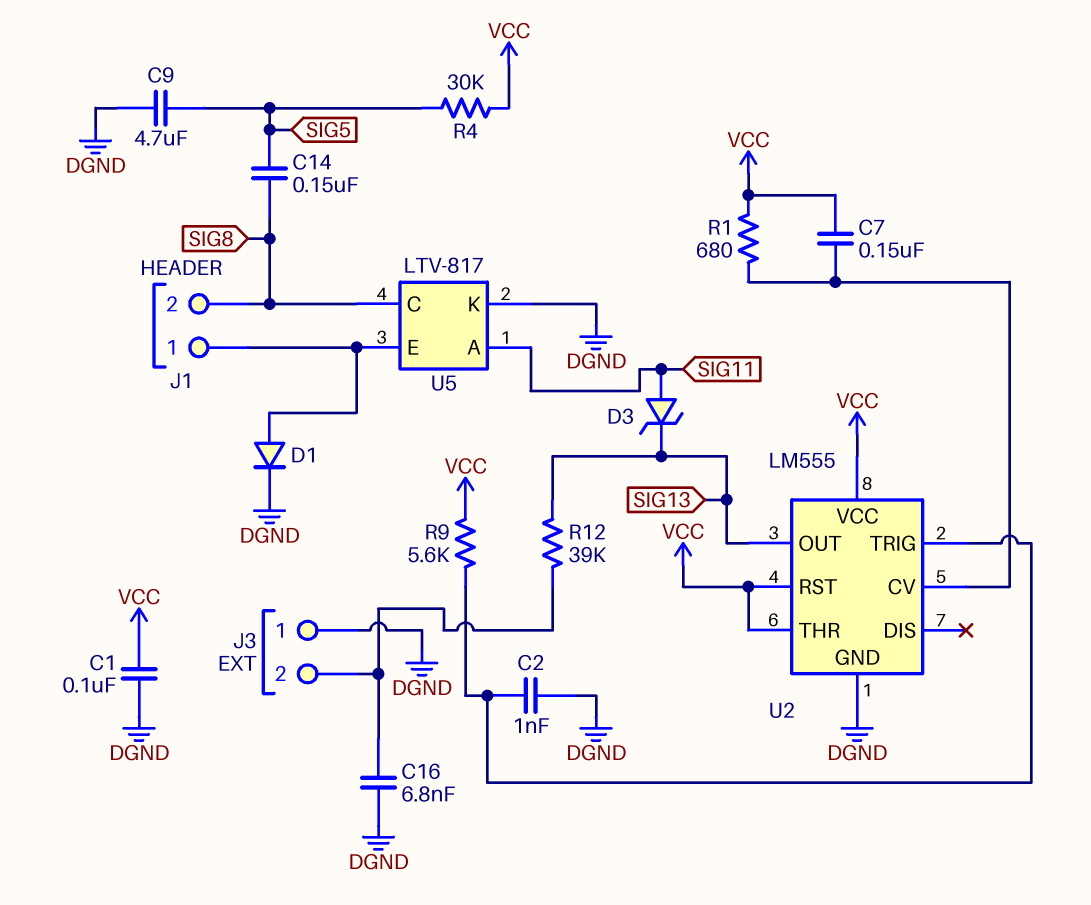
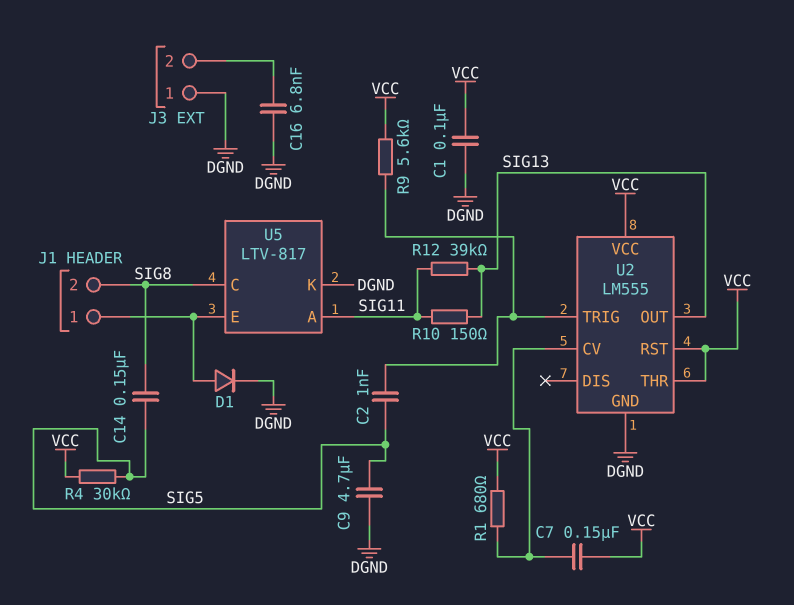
C2: 1nF (DGND, U2/TRIG) -> 1nF (SIG5, U2/TRIG)
D3: zener (A SIG11, K SIG13) -> none
R10: none -> 150 (SIG11, SIG13)
R12: 39k (J3/2, SIG13) -> 39k (SIG11, SIG13)

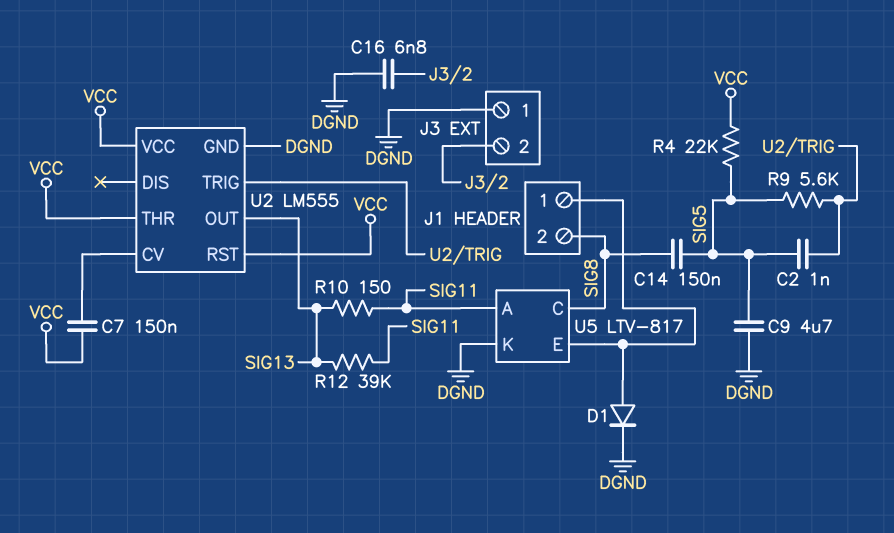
C1: 100nF (DGND, VCC) -> none
R1: 680 (U2/CV, VCC) -> none
R4: 30k (SIG5, VCC) -> 22k (SIG5, VCC)
R9: 5.6k (U2/TRIG, VCC) -> 5.6k (SIG5, U2/TRIG)

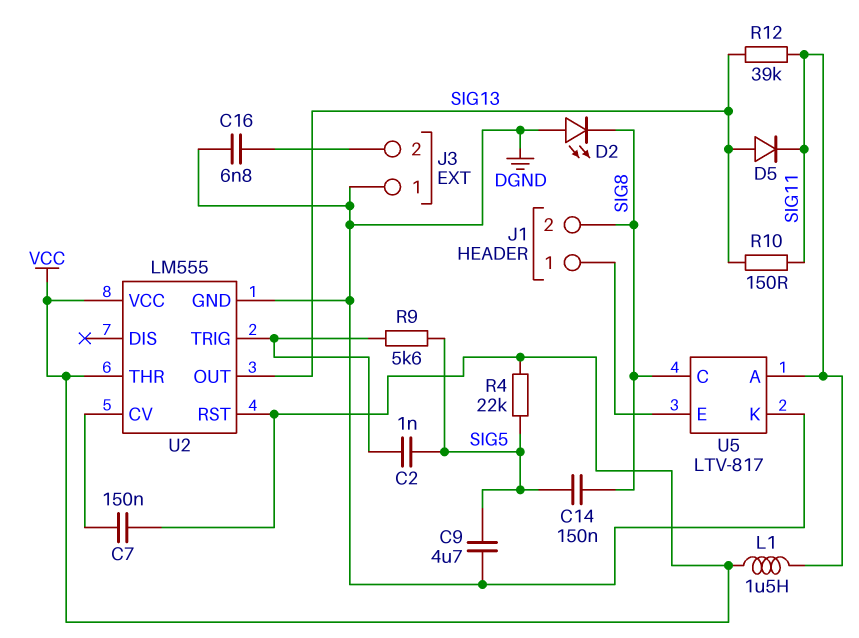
D1: diode (A J1/1, K DGND) -> none
D2: none -> LED (A DGND, K SIG8)
D5: none -> diode (A SIG13, K SIG11)
L1: none -> 1.5uH (SIG11, VCC)

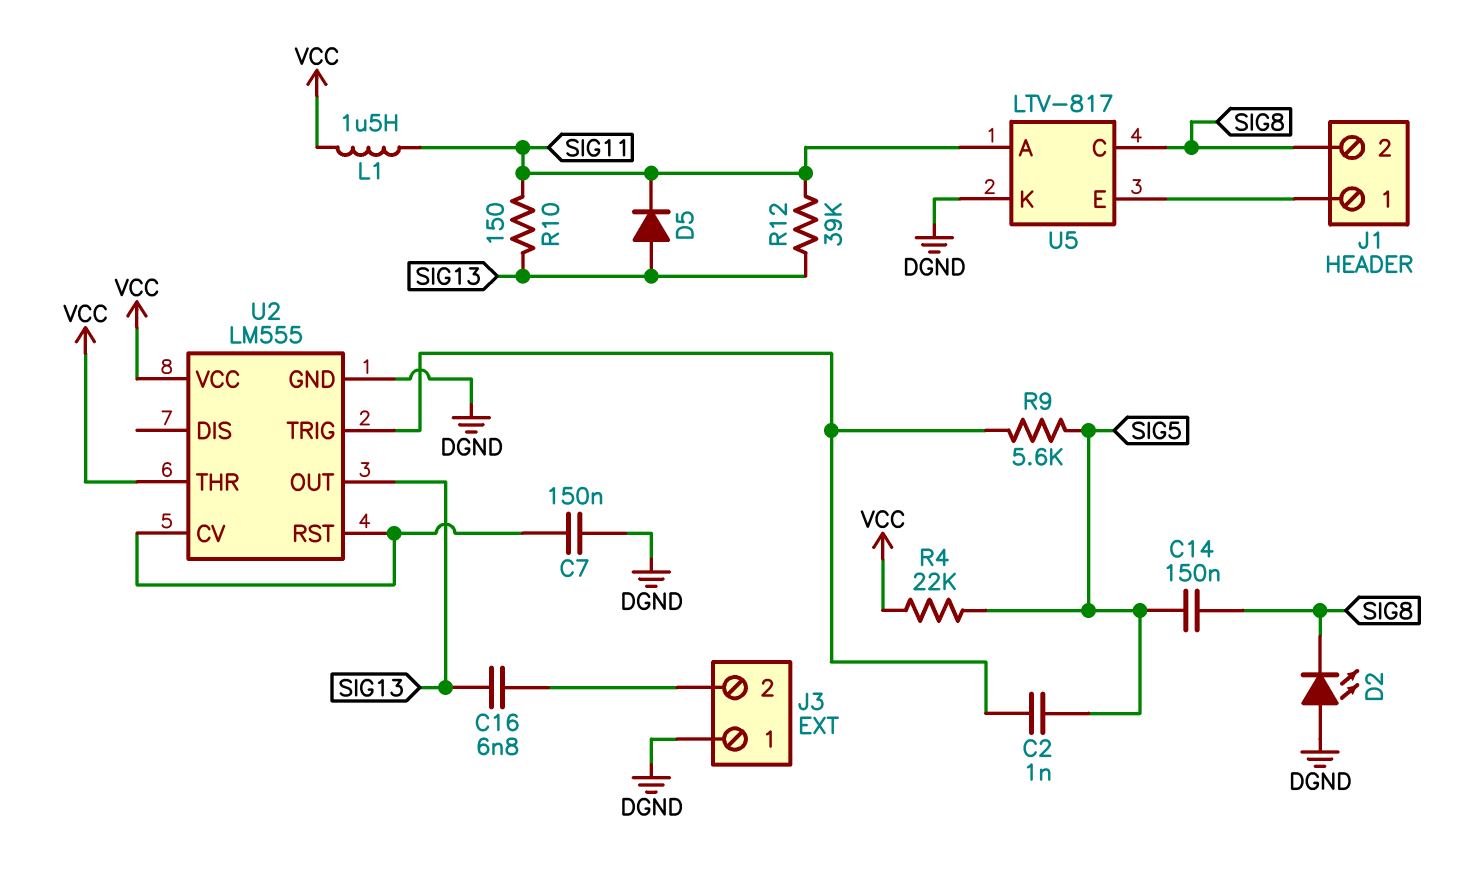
C7: 150nF (U2/CV, VCC) -> 150nF (DGND, U2/CV)
C9: 4.7uF (DGND, SIG5) -> none
C16: 6.8nF (DGND, J3/2) -> 6.8nF (J3/2, SIG13)
U2 pin RST: VCC -> U2/CV

